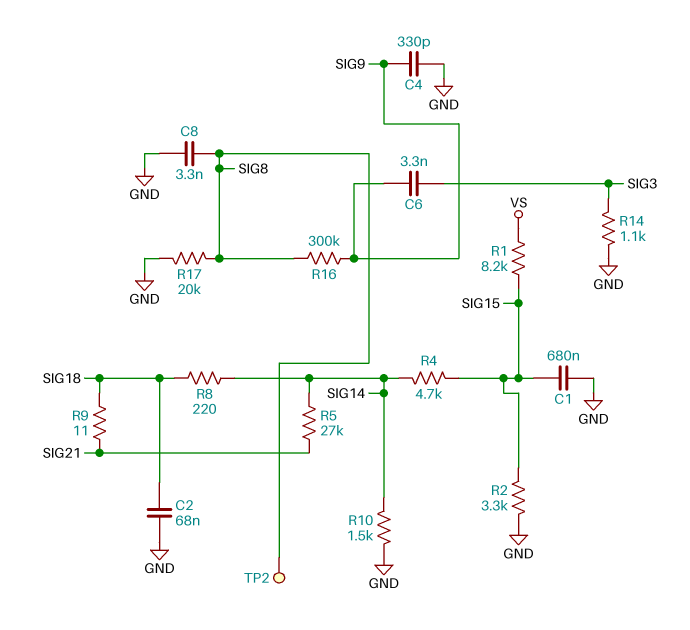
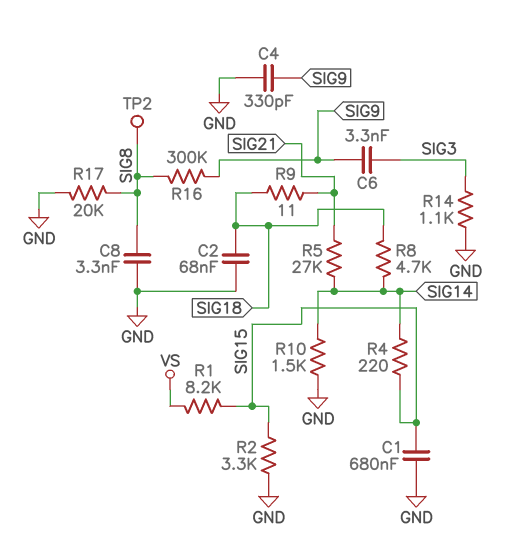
R4: 4.7k (SIG14, SIG15) -> 220 (SIG14, SIG15)
R8: 220 (SIG14, SIG18) -> 4.7k (SIG14, SIG18)

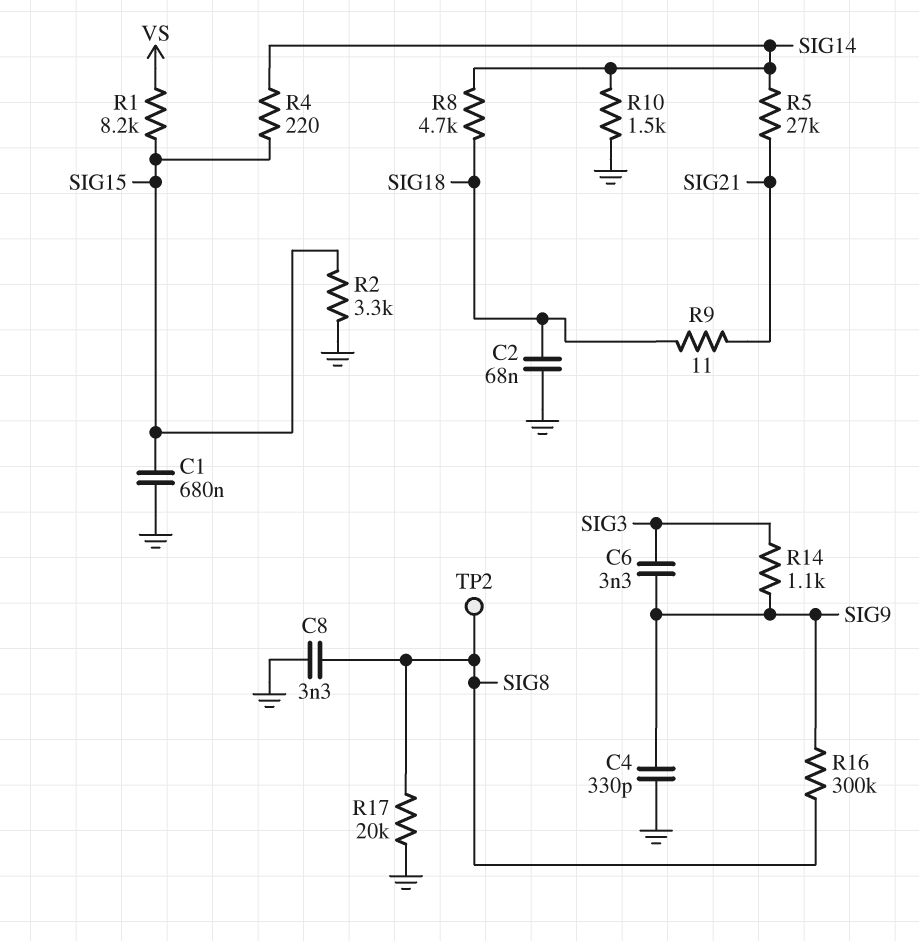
R14: 1.1k (GND, SIG3) -> 1.1k (SIG3, SIG9)

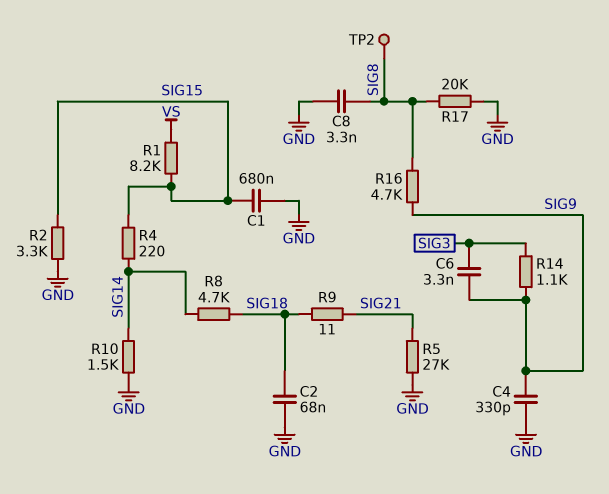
R5: 27k (SIG14, SIG21) -> 27k (GND, SIG21)
R16: 300k (SIG8, SIG9) -> 4.7k (SIG8, SIG9)

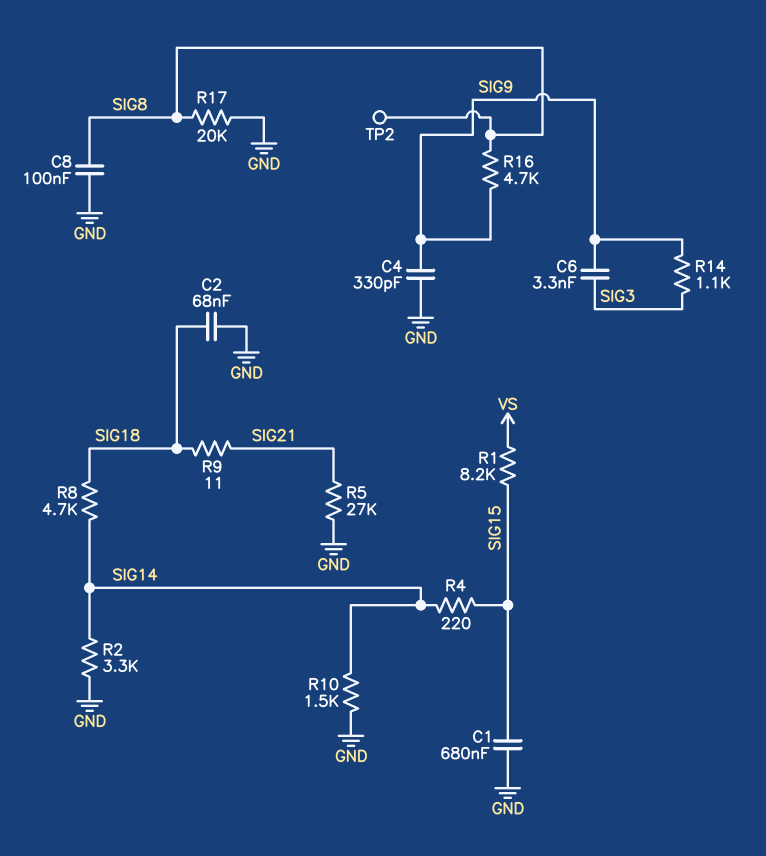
C8: 3.3nF (GND, SIG8) -> 100nF (GND, SIG8)
R2: 3.3k (GND, SIG15) -> 3.3k (GND, SIG14)

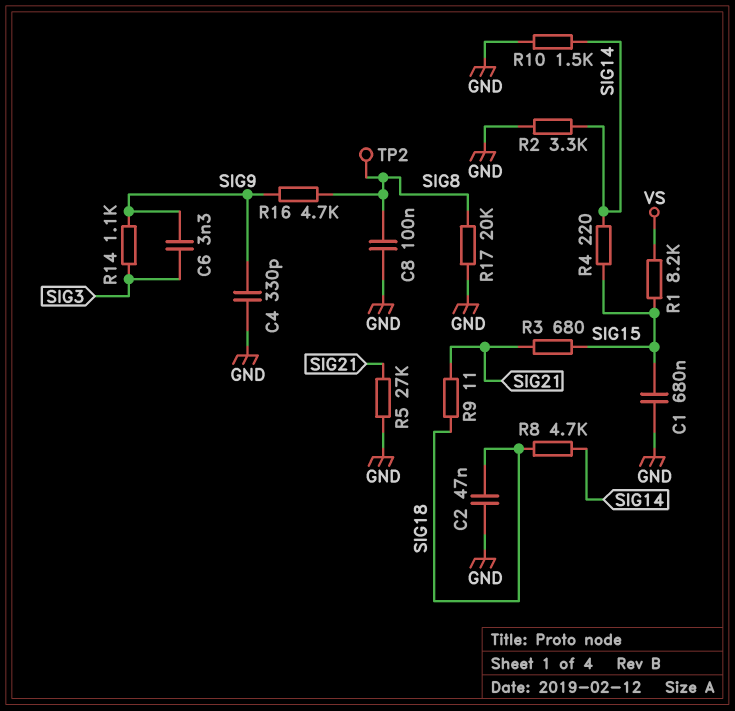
C2: 68nF (GND, SIG18) -> 47nF (GND, SIG18)
R3: none -> 680 (SIG15, SIG21)

